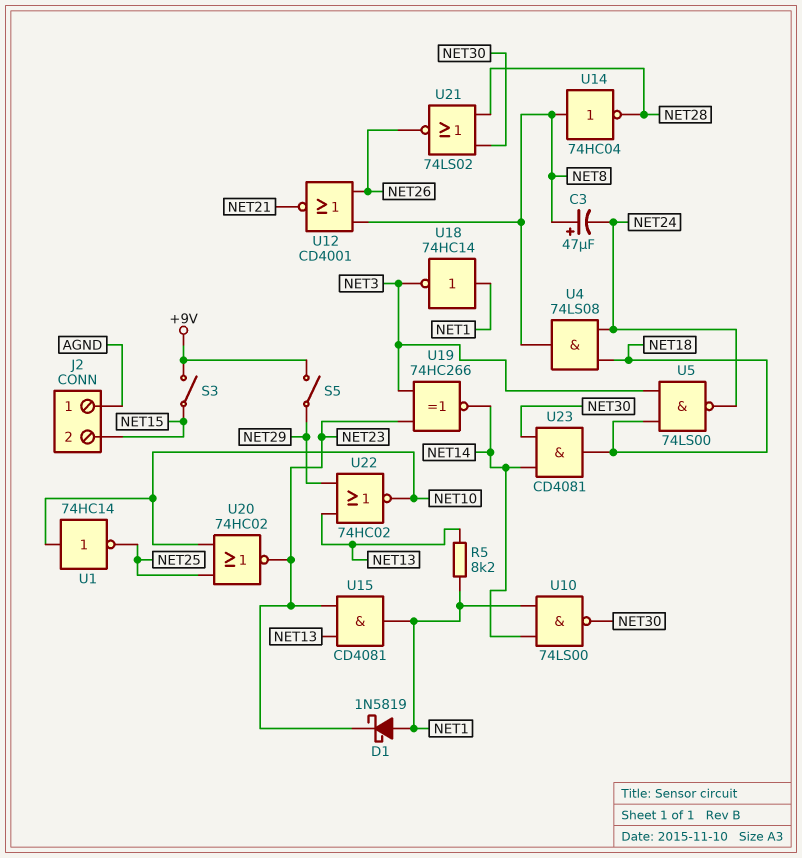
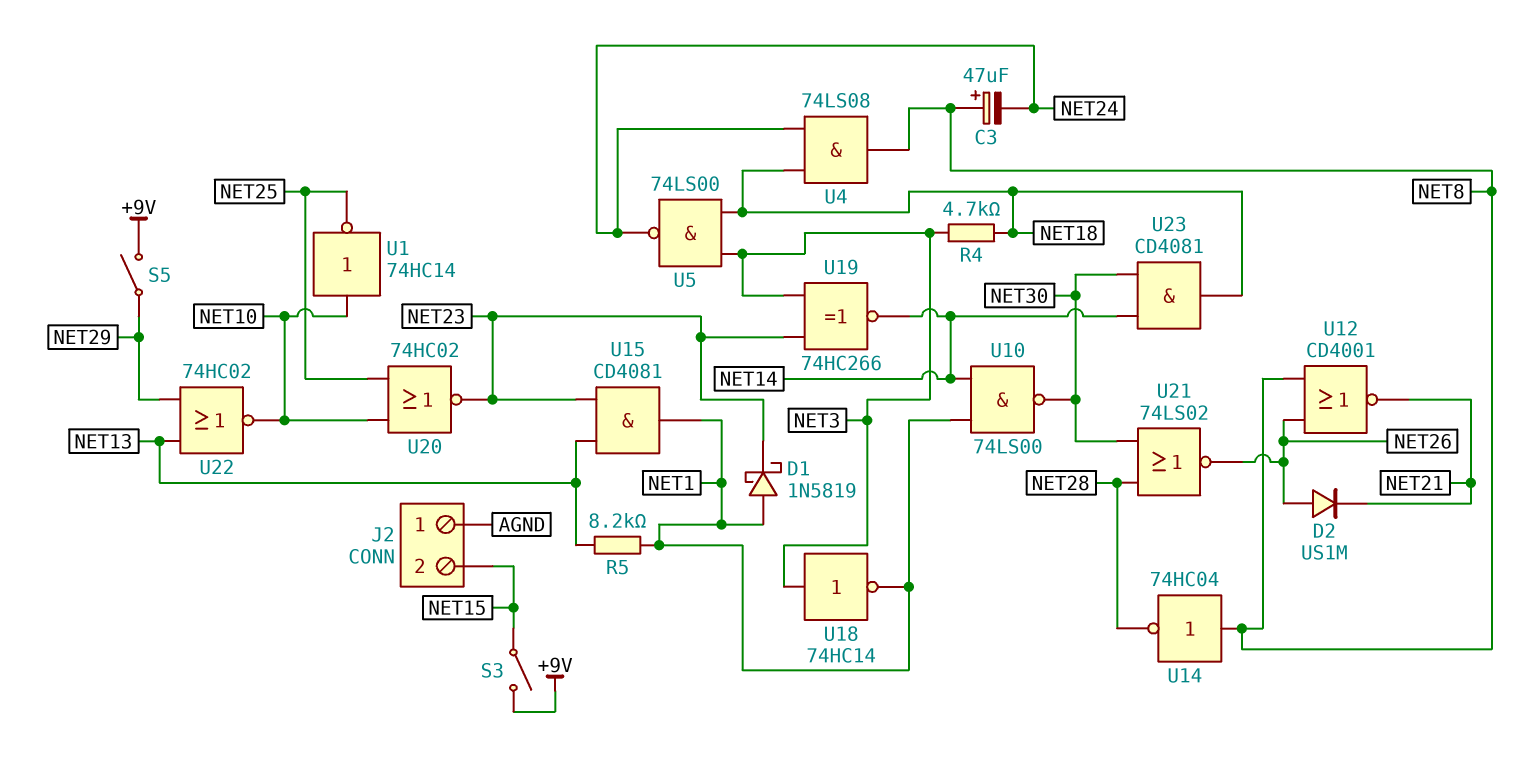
D2: none -> diode US1M (A NET26, K NET21)
R4: none -> 4.7k (NET3, NET18)
U18: NOT 74HC14 (in NET1, out NET3) -> NOT 74HC14 (in NET3, out NET1)

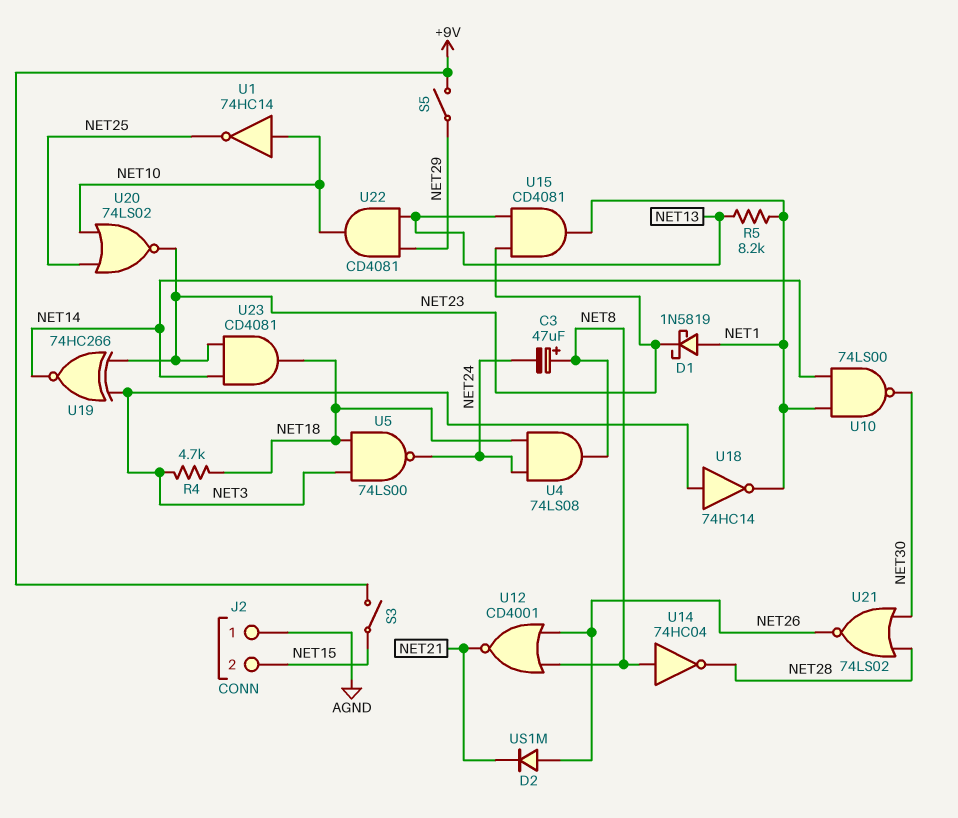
U20: NOR 74HC02 (in NET10, in NET25, out NET23) -> NOR 74LS02 (in NET10, in NET25, out NET23)
U22: NOR 74HC02 (in NET13, in NET29, out NET10) -> AND CD4081 (in NET13, in NET29, out NET10)
U23: AND CD4081 (in NET14, in NET30, out NET18) -> AND CD4081 (in NET14, in NET23, out NET18)

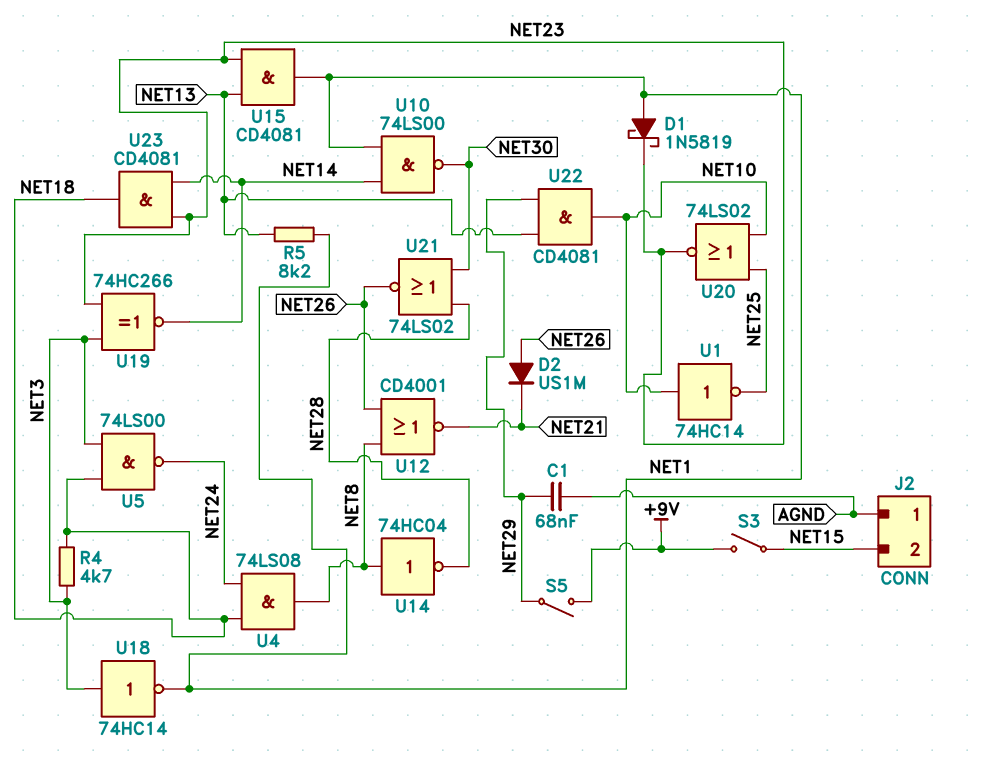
C1: none -> 68nF (AGND, NET29)
C3: 47uF (plus NET8, minus NET24) -> none

